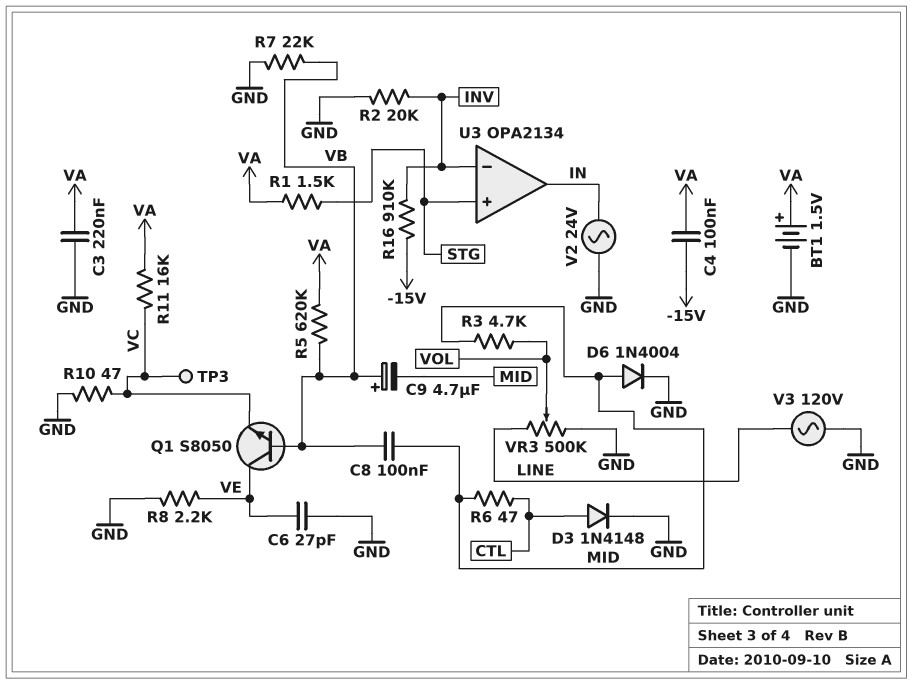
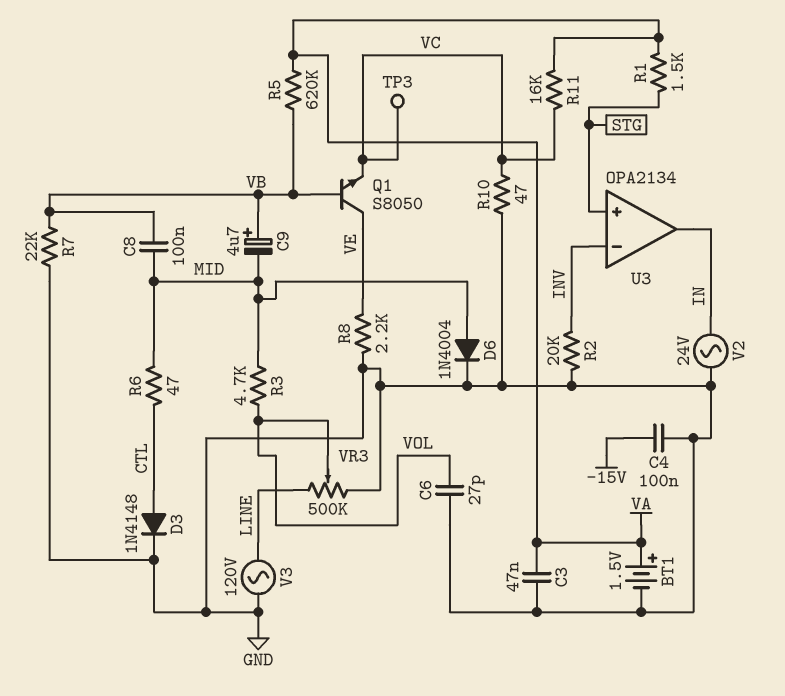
C3: 220nF (GND, VA) -> 47nF (GND, VA)
C4: 100nF (-15V, VA) -> 100nF (-15V, GND)
C6: 27pF (GND, VE) -> 27pF (GND, VOL)
R16: 910k (-15V, INV) -> none

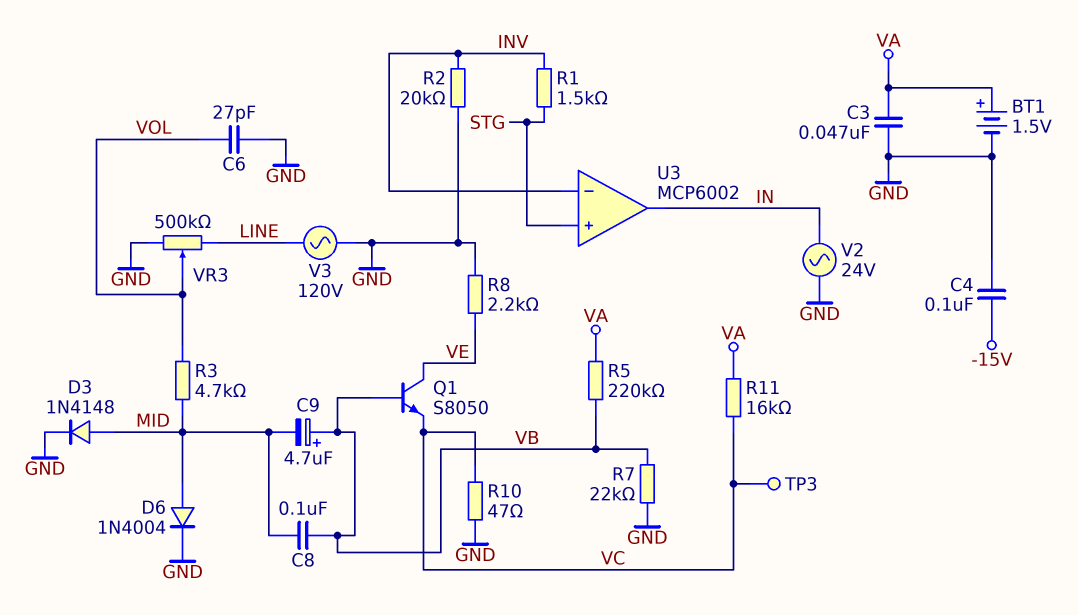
D3: diode 1N4148 (A CTL, K GND) -> diode 1N4148 (A MID, K GND)
R1: 1.5k (STG, VA) -> 1.5k (INV, STG)
R5: 620k (VA, VB) -> 220k (VA, VB)
R6: 47 (CTL, MID) -> none
U3: OPA2134 -> MCP6002

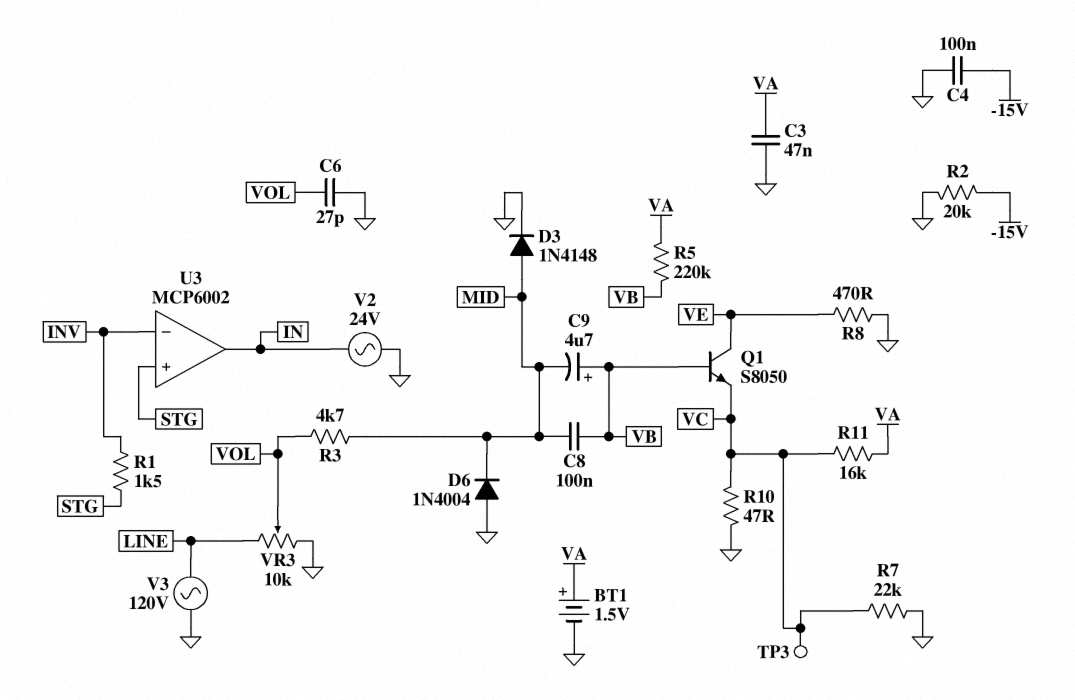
D6: diode 1N4004 (A MID, K GND) -> diode 1N4004 (A GND, K MID)
R2: 20k (GND, INV) -> 20k (-15V, GND)
R7: 22k (GND, VB) -> 22k (GND, VC)
R8: 2.2k (GND, VE) -> 470 (GND, VE)
VR3: 500k (GND, LINE, wiper VOL) -> 10k (GND, LINE, wiper VOL)

